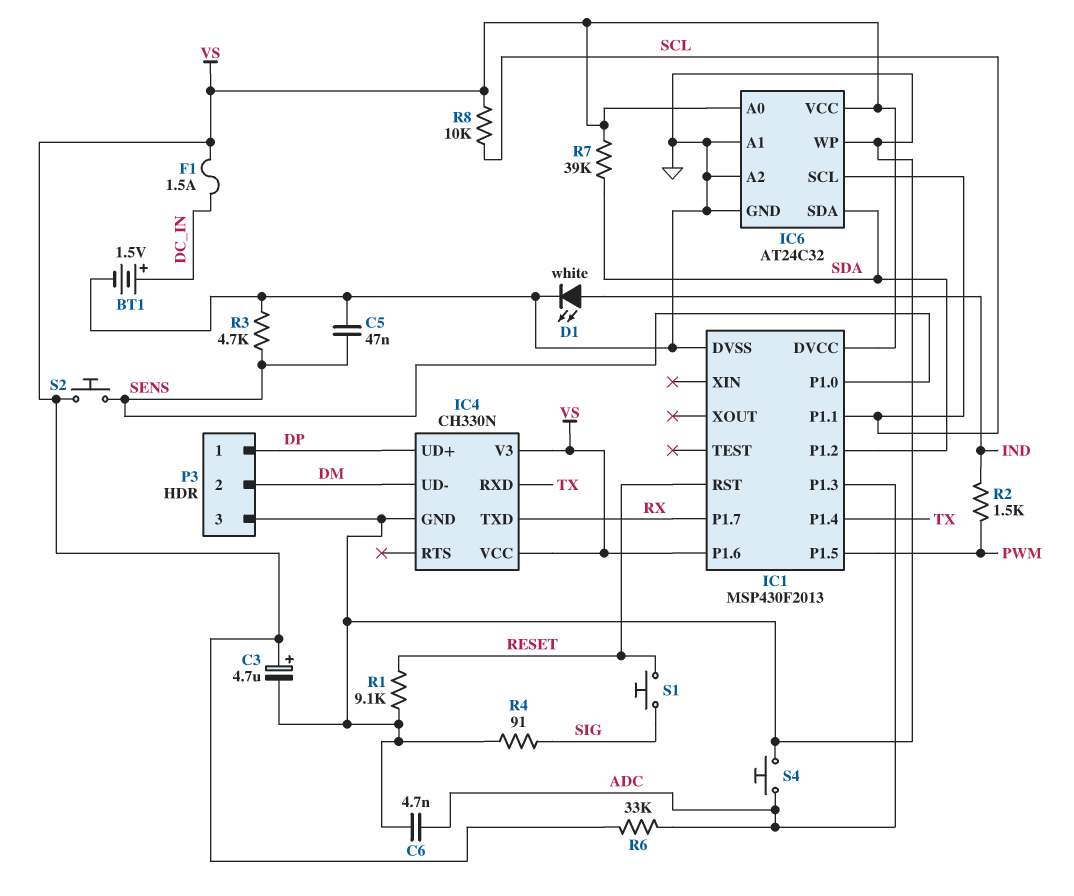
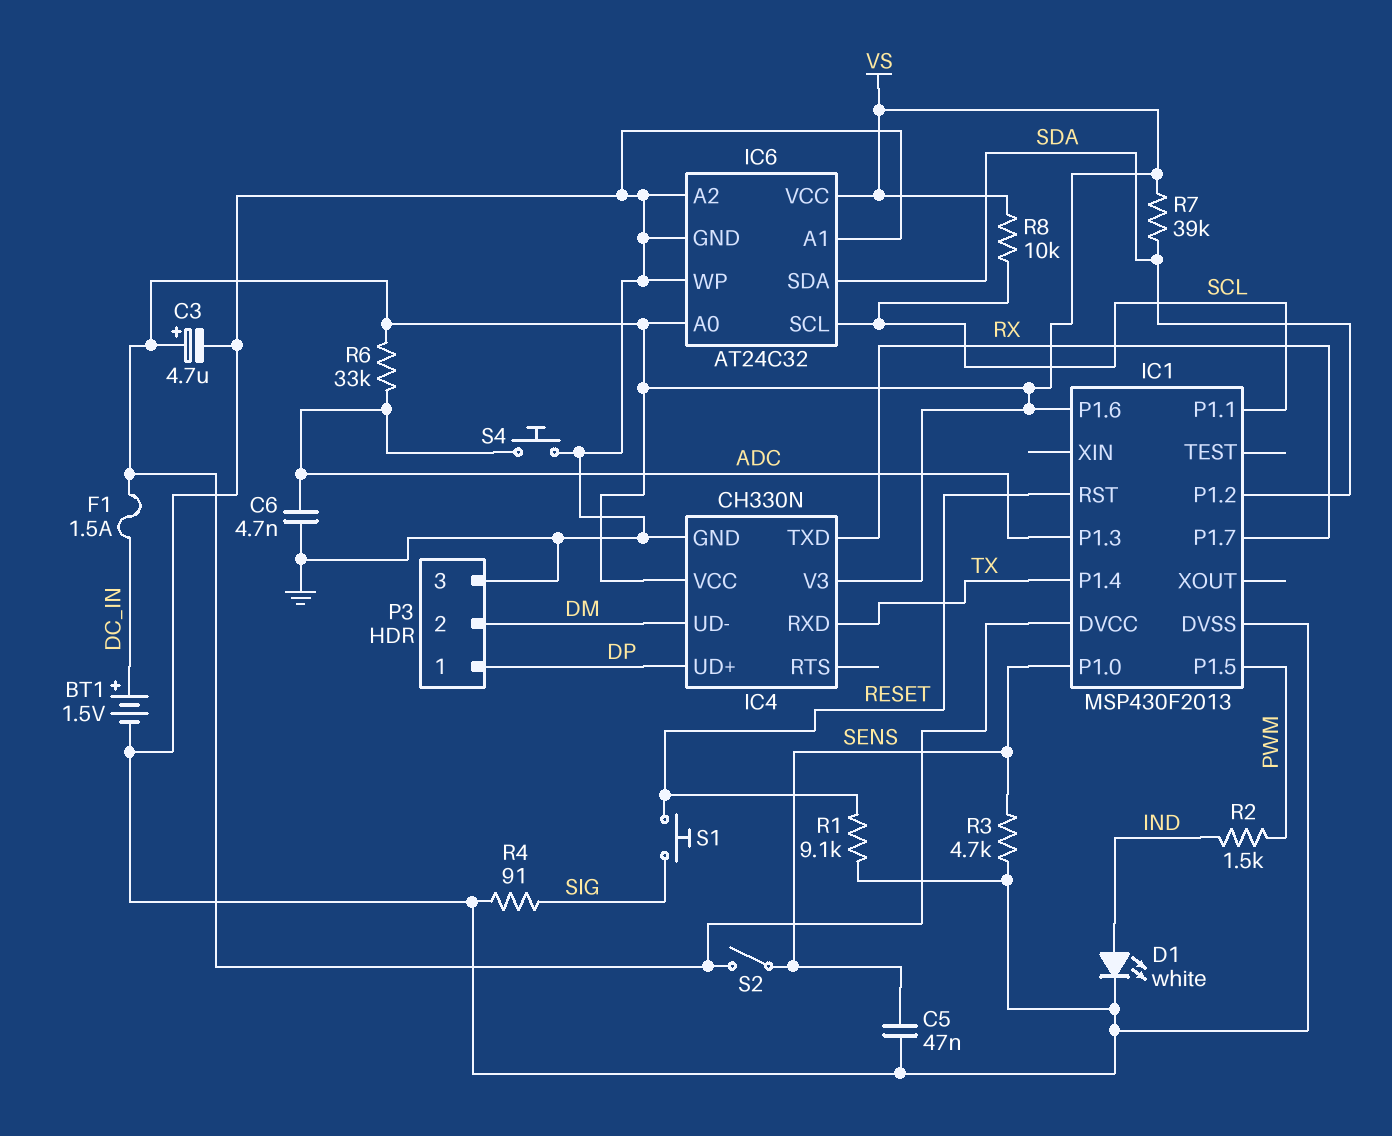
S2: button (SENS, VS) -> switch (SENS, VS)

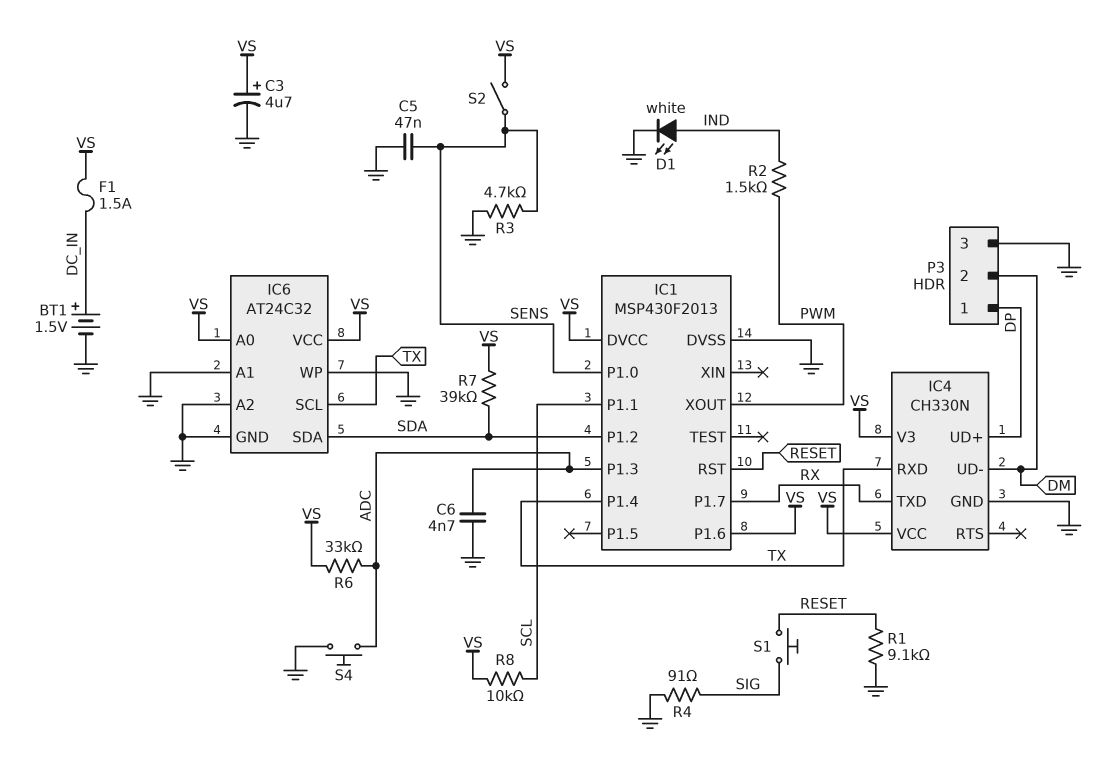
IC1 pin P1.5: PWM -> none
IC1 pin XOUT: none -> PWM
IC6 pin SCL: SCL -> TX

